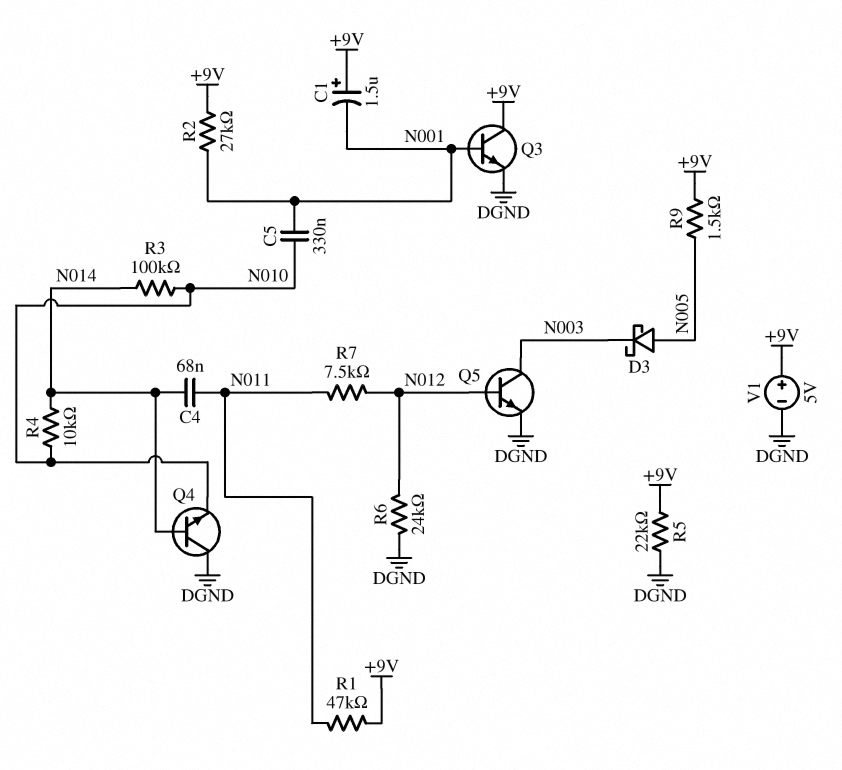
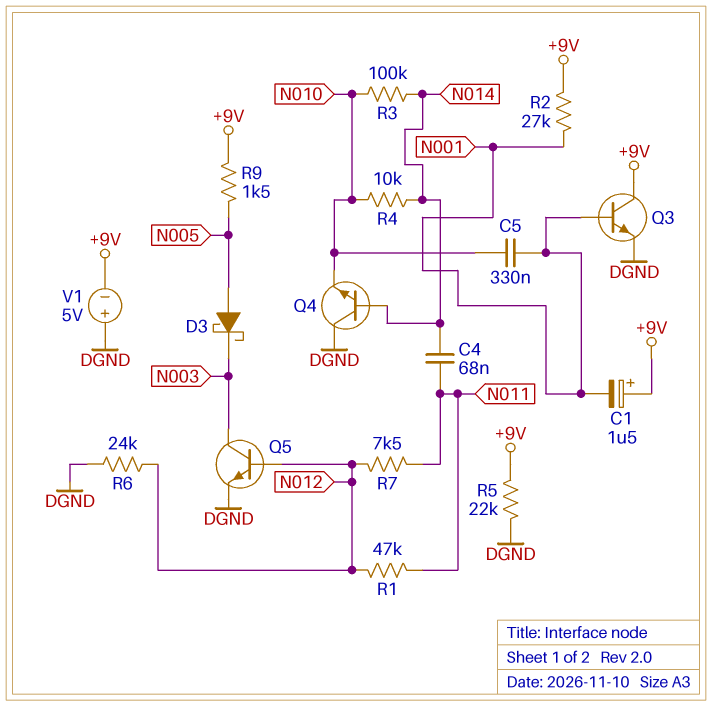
R1: 47k (+9V, N011) -> 47k (N011, N012)
V1: 5V (plus +9V, minus DGND) -> 5V (plus DGND, minus +9V)

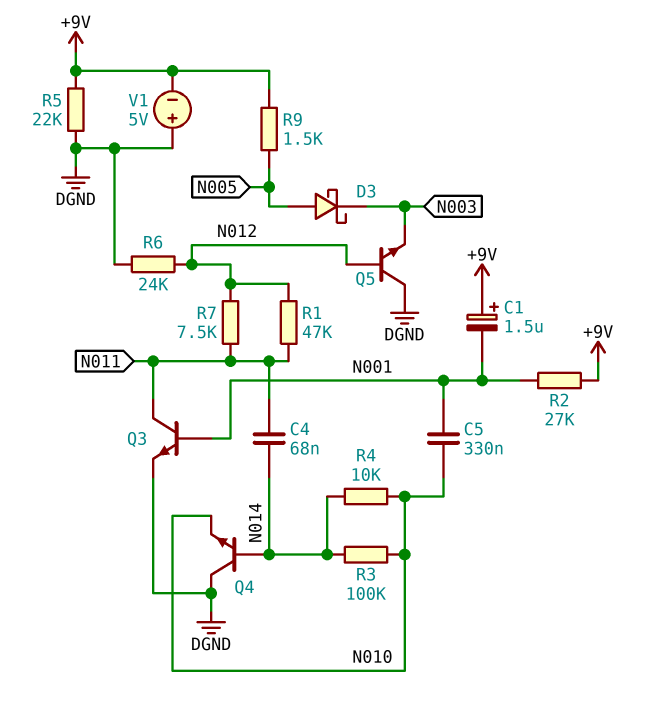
Q3: NPN (B N001, C +9V, E DGND) -> NPN (B N001, C N011, E DGND)
Q5: NPN (B N012, C N003, E DGND) -> NPN (B N012, C DGND, E N003)

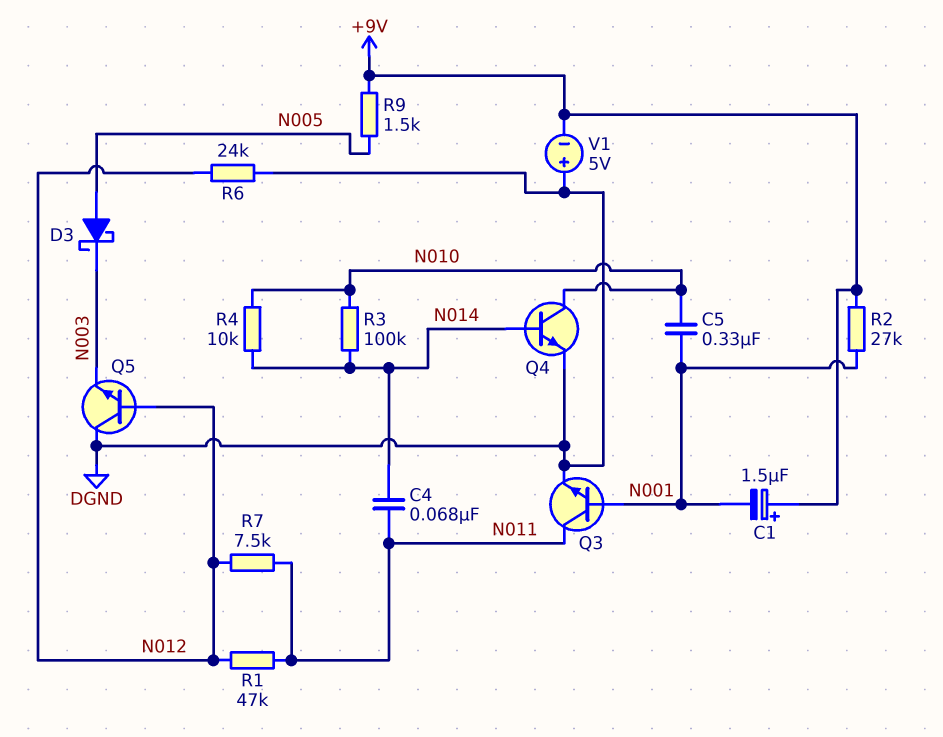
Q4: NPN (B N014, C DGND, E N010) -> NPN (B N014, C N010, E DGND)
R5: 22k (+9V, DGND) -> none

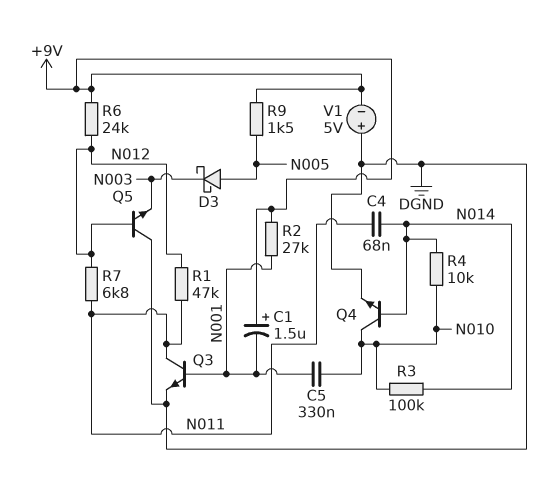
R6: 24k (DGND, N012) -> 24k (+9V, N012)
R7: 7.5k (N011, N012) -> 6.8k (N011, N012)

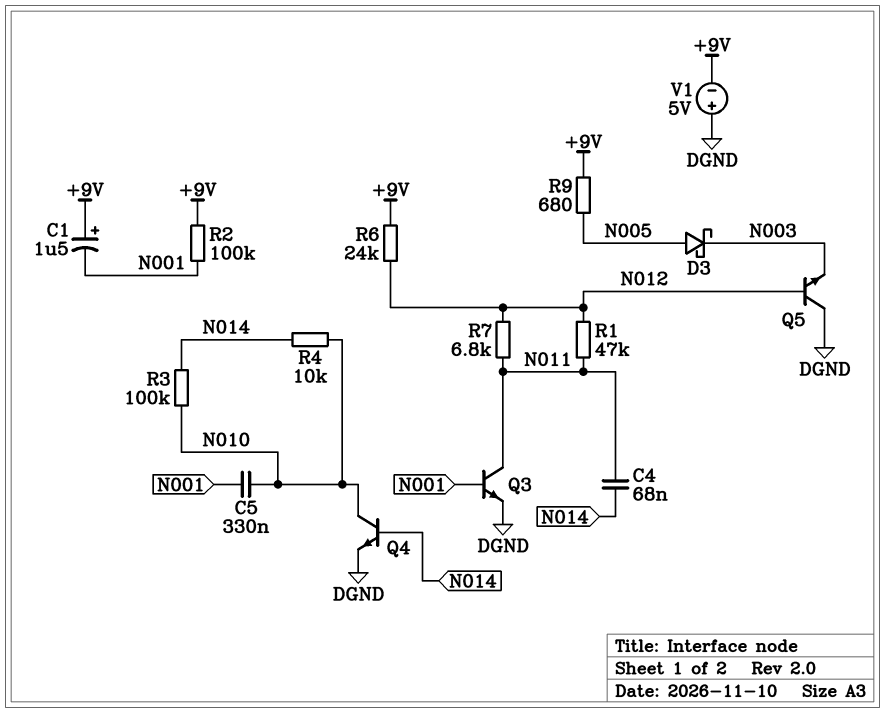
R2: 27k (+9V, N001) -> 100k (+9V, N001)
R9: 1.5k (+9V, N005) -> 680 (+9V, N005)

